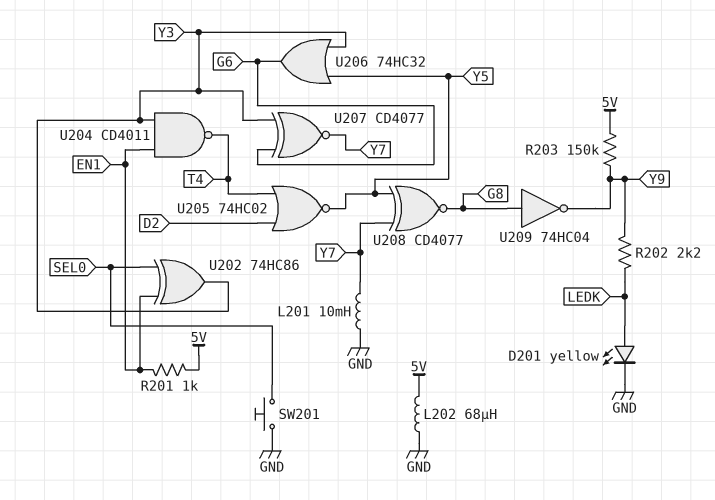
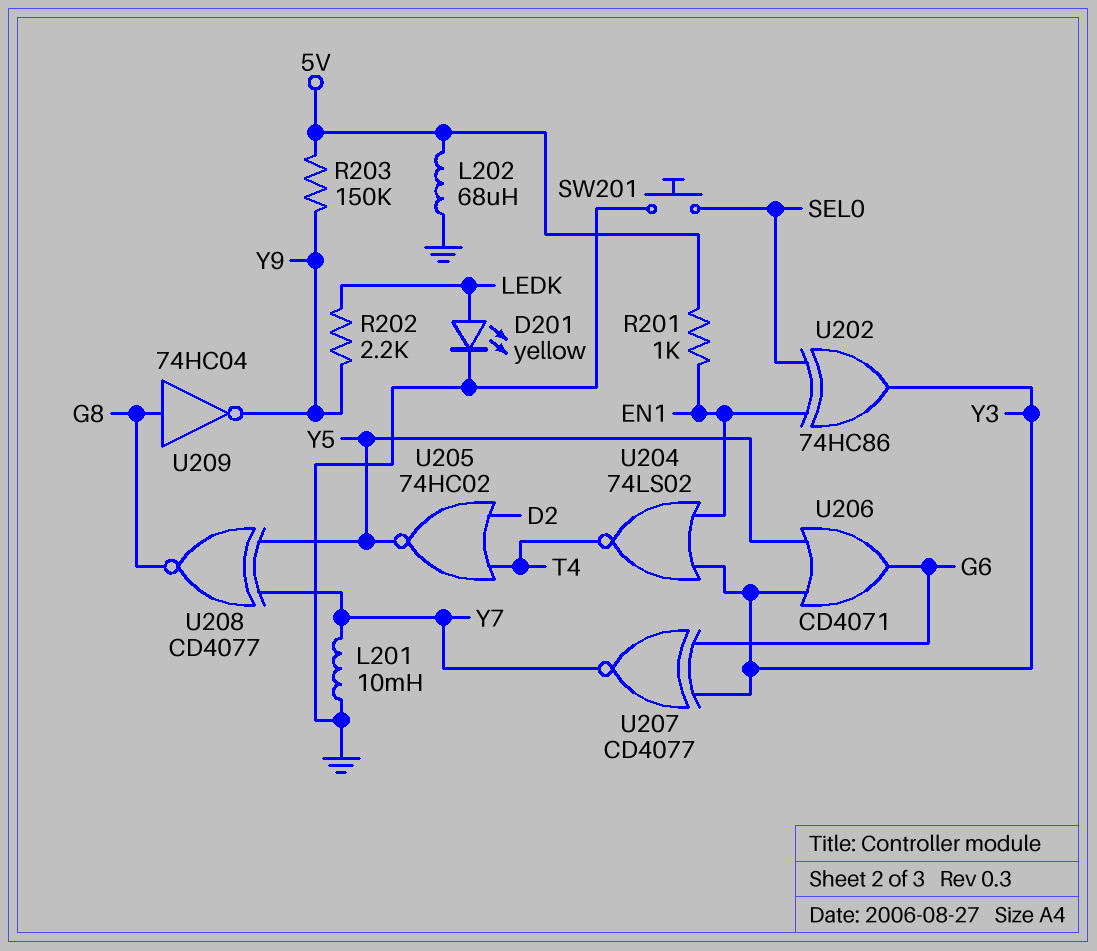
U204: NAND CD4011 (in EN1, in Y3, out T4) -> NOR 74LS02 (in EN1, in Y3, out T4)
U206: OR 74HC32 (in Y3, in Y5, out G6) -> OR CD4071 (in Y3, in Y5, out G6)

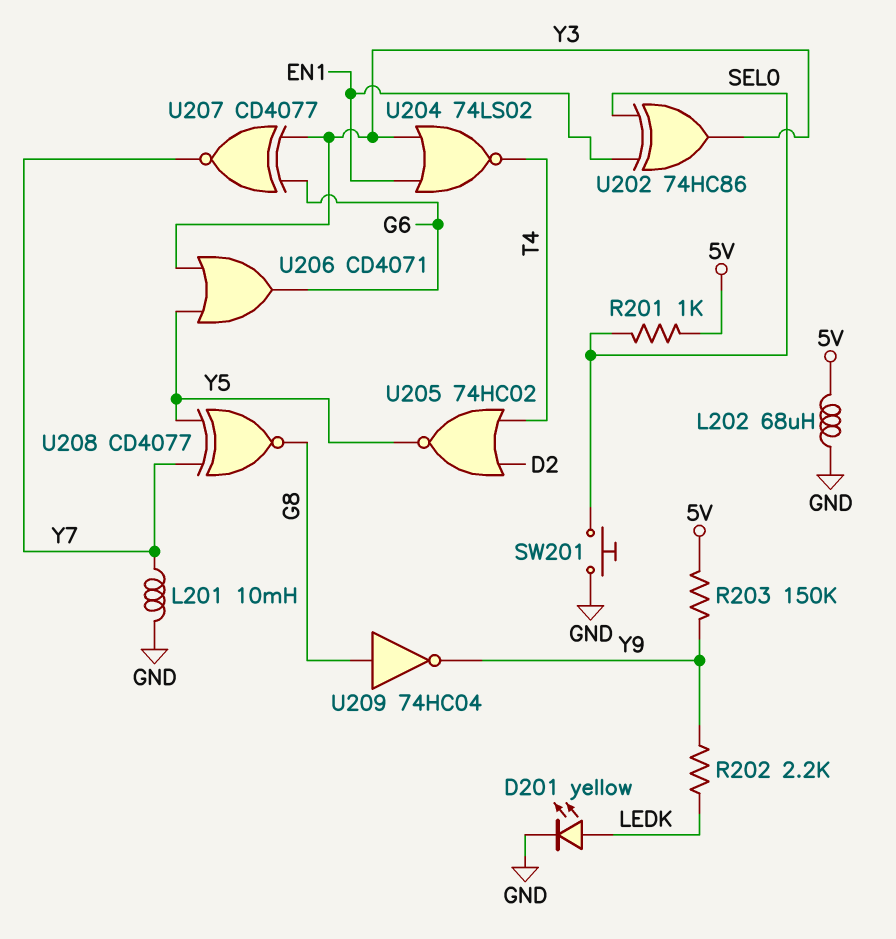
R201: 1k (5V, EN1) -> 1k (5V, SEL0)

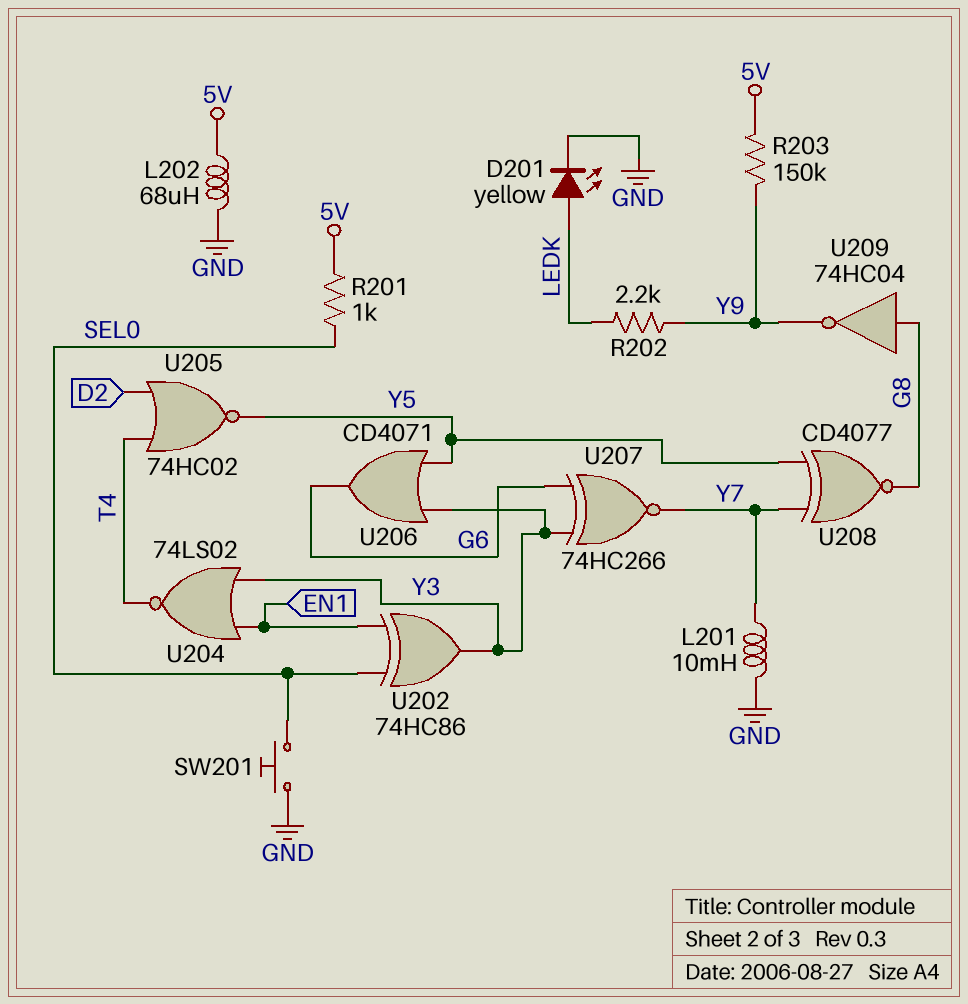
U207: XNOR CD4077 (in G6, in Y3, out Y7) -> XNOR 74HC266 (in G6, in Y3, out Y7)

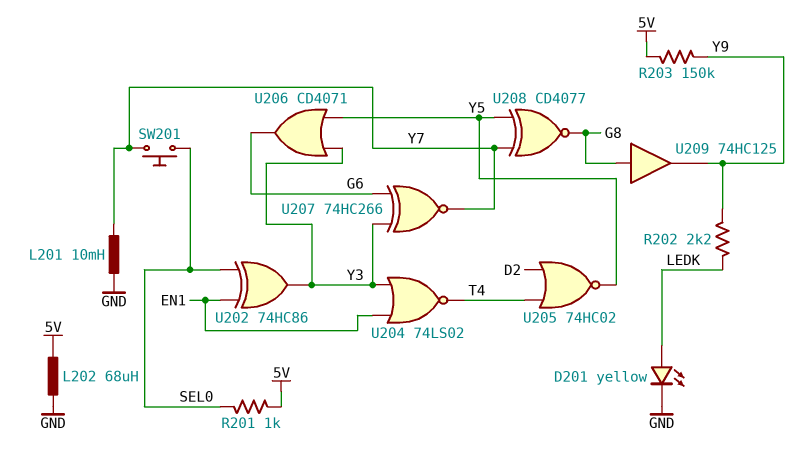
SW201: button (GND, SEL0) -> button (SEL0, Y7)
U209: NOT 74HC04 (in G8, out Y9) -> buffer 74HC125 (in G8, out Y9)

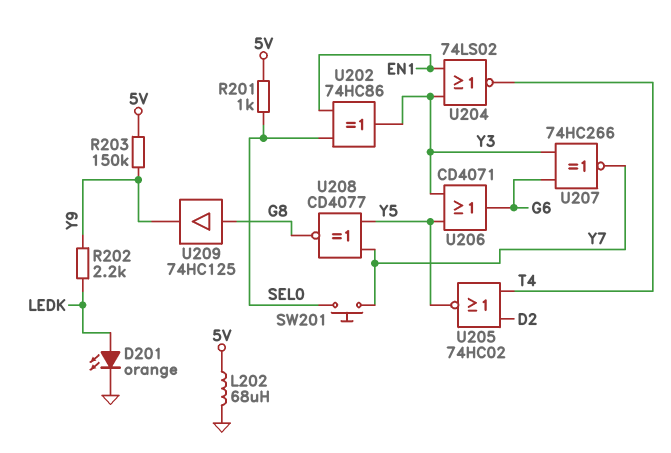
D201: LED yellow (A LEDK, K GND) -> LED orange (A LEDK, K GND)
L201: 10mH (GND, Y7) -> none

